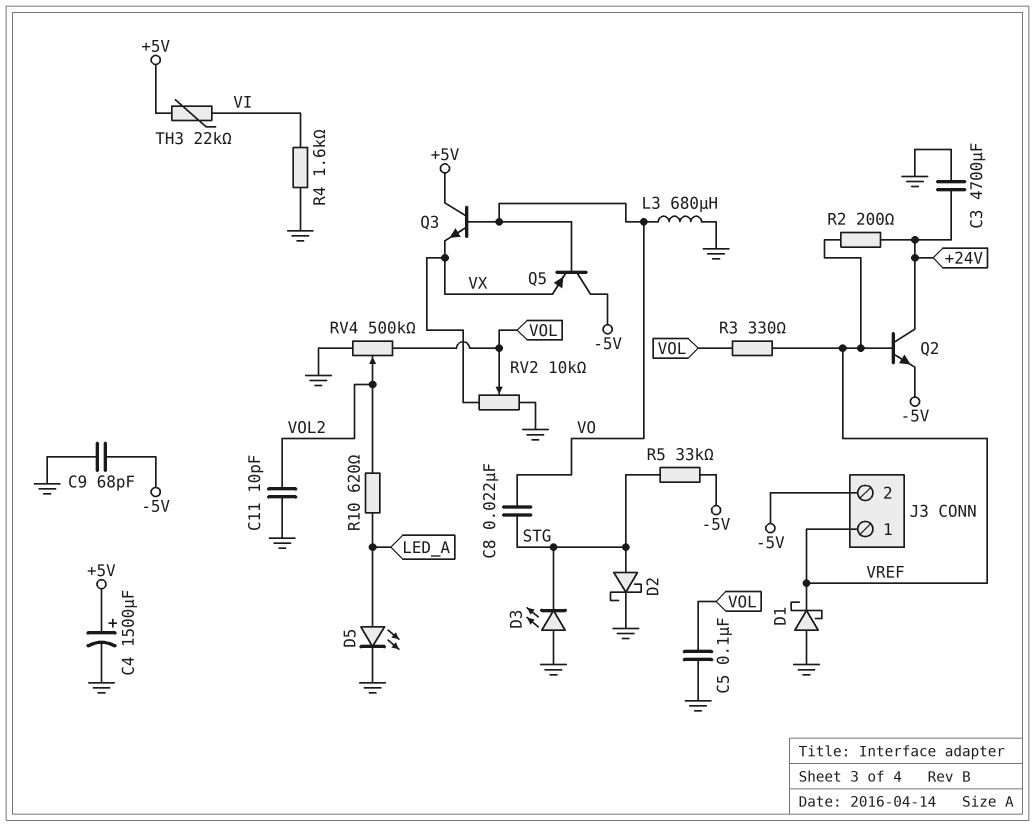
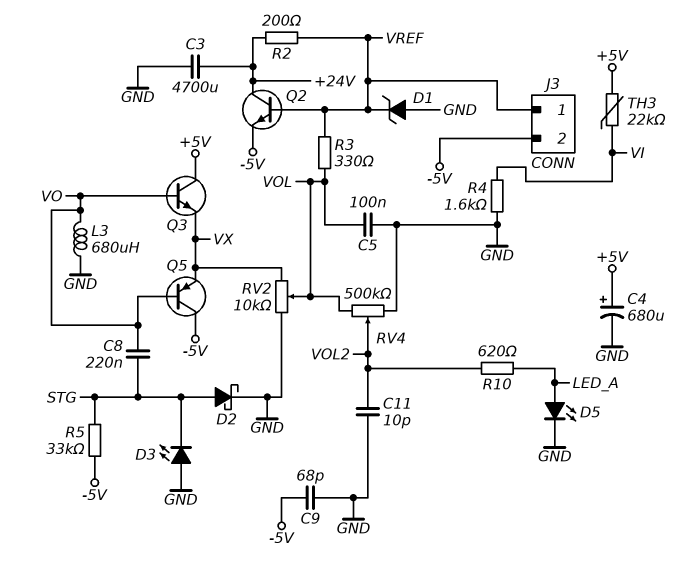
C4: 1500uF (plus +5V, minus GND) -> 680uF (plus +5V, minus GND)
C8: 22nF (STG, VO) -> 220nF (STG, VO)
D1: schottky (A GND, K VREF) -> zener (A GND, K VREF)

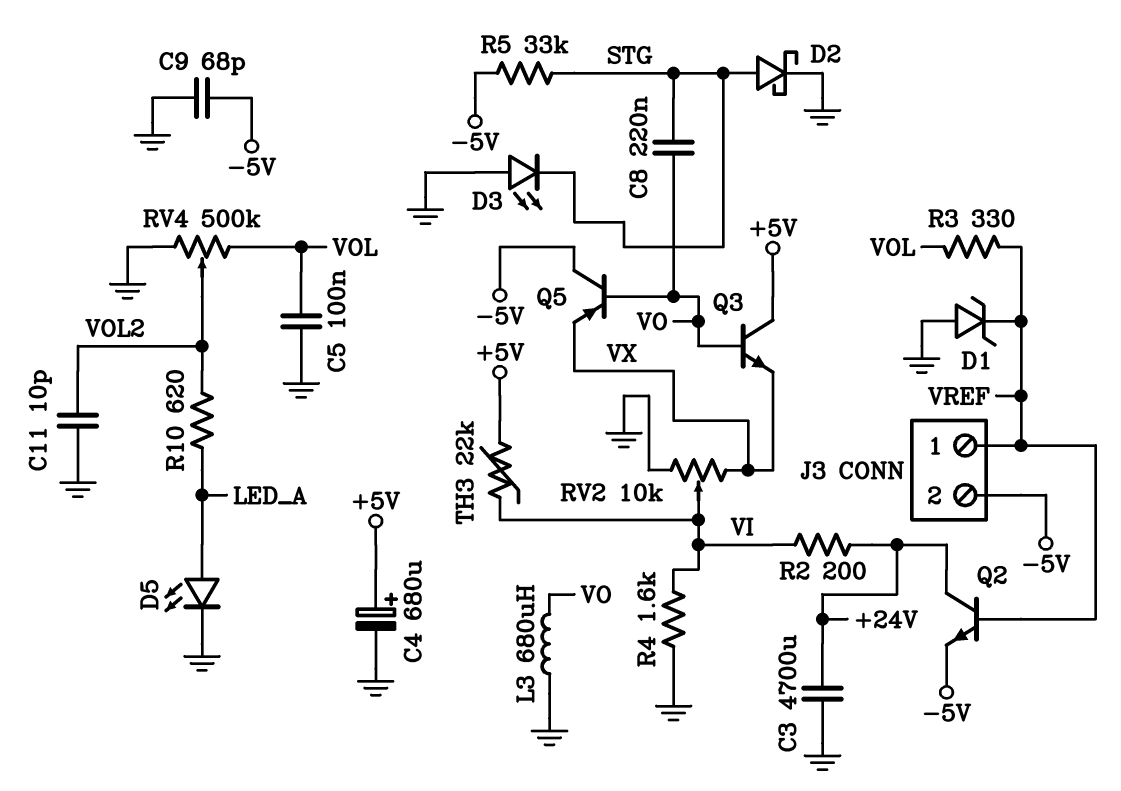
R2: 200 (+24V, VREF) -> 200 (+24V, VI)
RV2: 10k (GND, VX, wiper VOL) -> 10k (GND, VX, wiper VI)

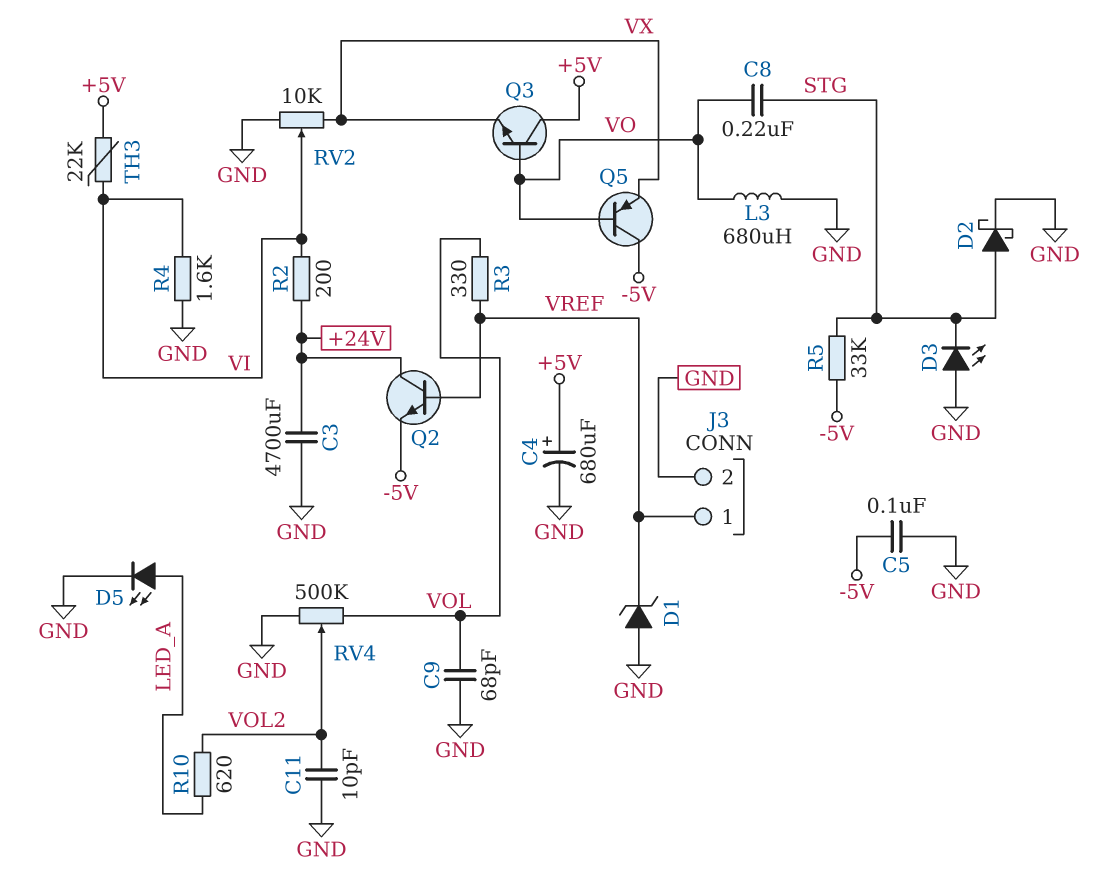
C5: 100nF (GND, VOL) -> 100nF (-5V, GND)
C9: 68pF (-5V, GND) -> 68pF (GND, VOL)
J3 pin 2: -5V -> GND

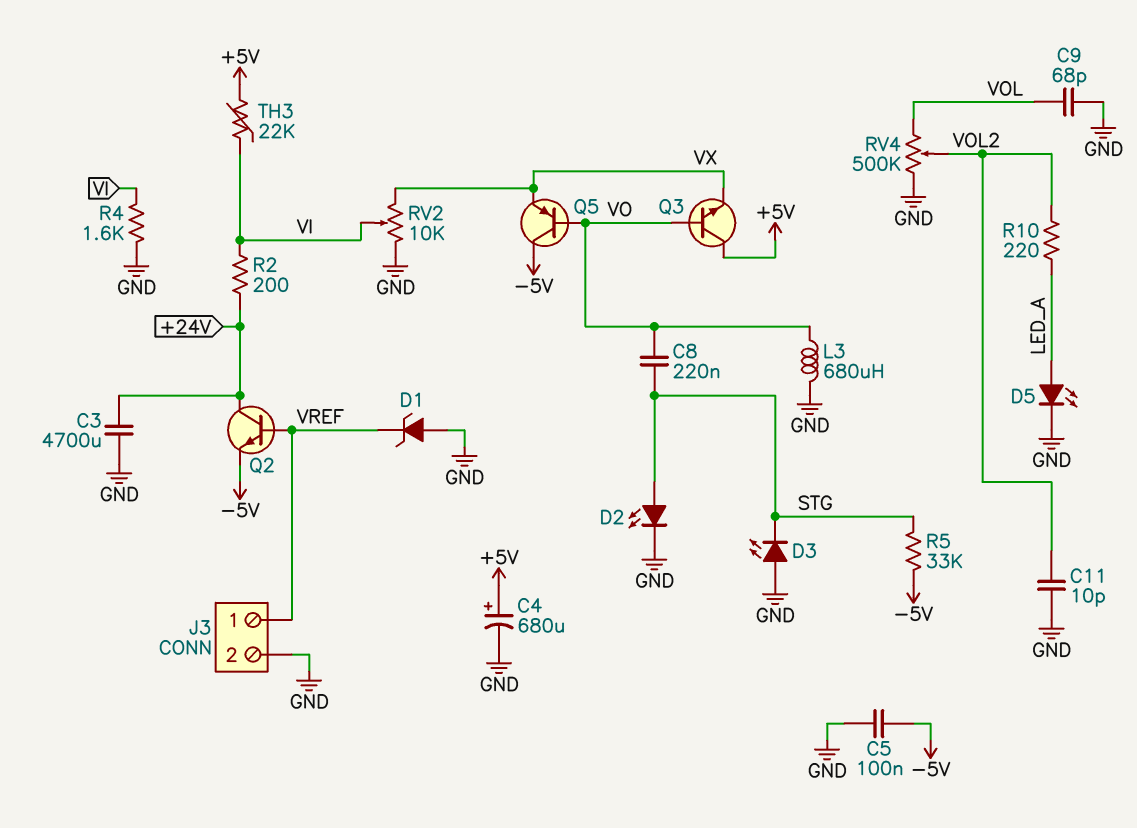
D2: schottky (A STG, K GND) -> LED (A STG, K GND)
R3: 330 (VOL, VREF) -> none
R10: 620 (LED_A, VOL2) -> 220 (LED_A, VOL2)

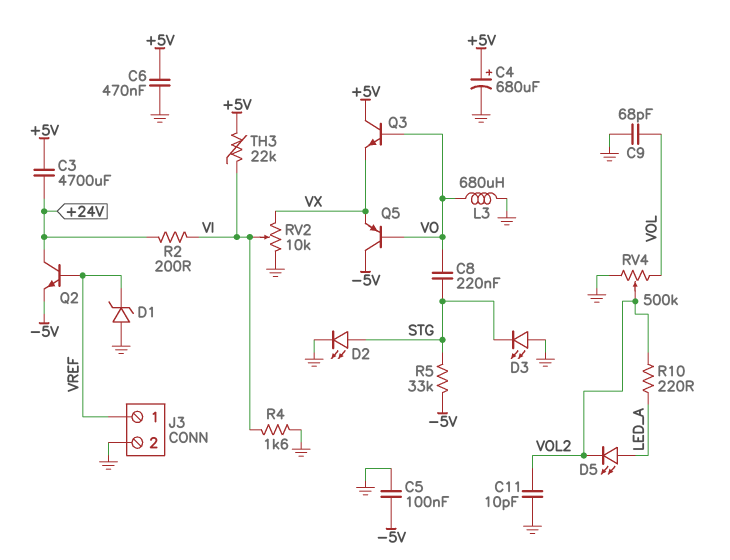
C3: 4700uF (+24V, GND) -> 4700uF (+5V, +24V)
C6: none -> 470nF (+5V, GND)
D5: LED (A LED_A, K GND) -> LED (A LED_A, K VOL2)

